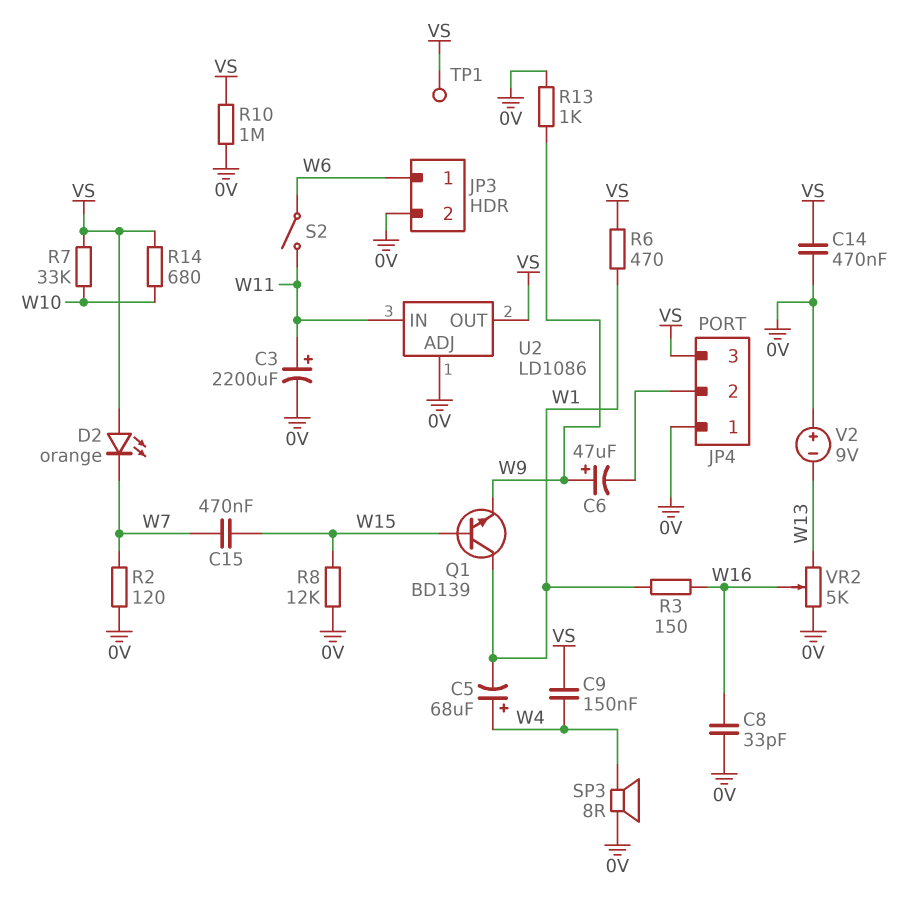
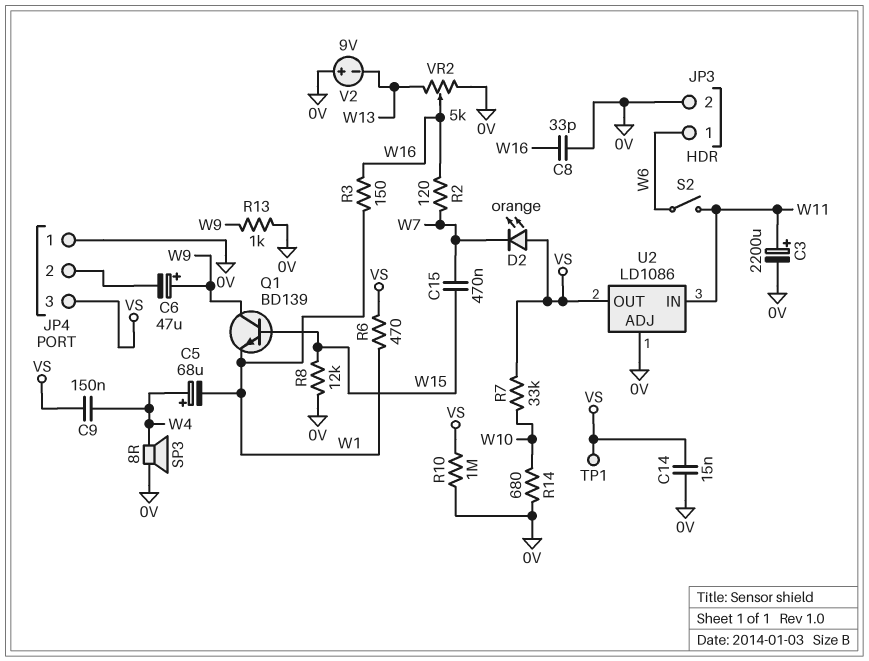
C14: 470nF (0V, VS) -> 15nF (0V, VS)
Q1: NPN BD139 (B W15, C W1, E W9) -> NPN BD139 (B W15, C W9, E W1)
R2: 120 (0V, W7) -> 120 (W7, W16)
R14: 680 (VS, W10) -> 680 (0V, W10)

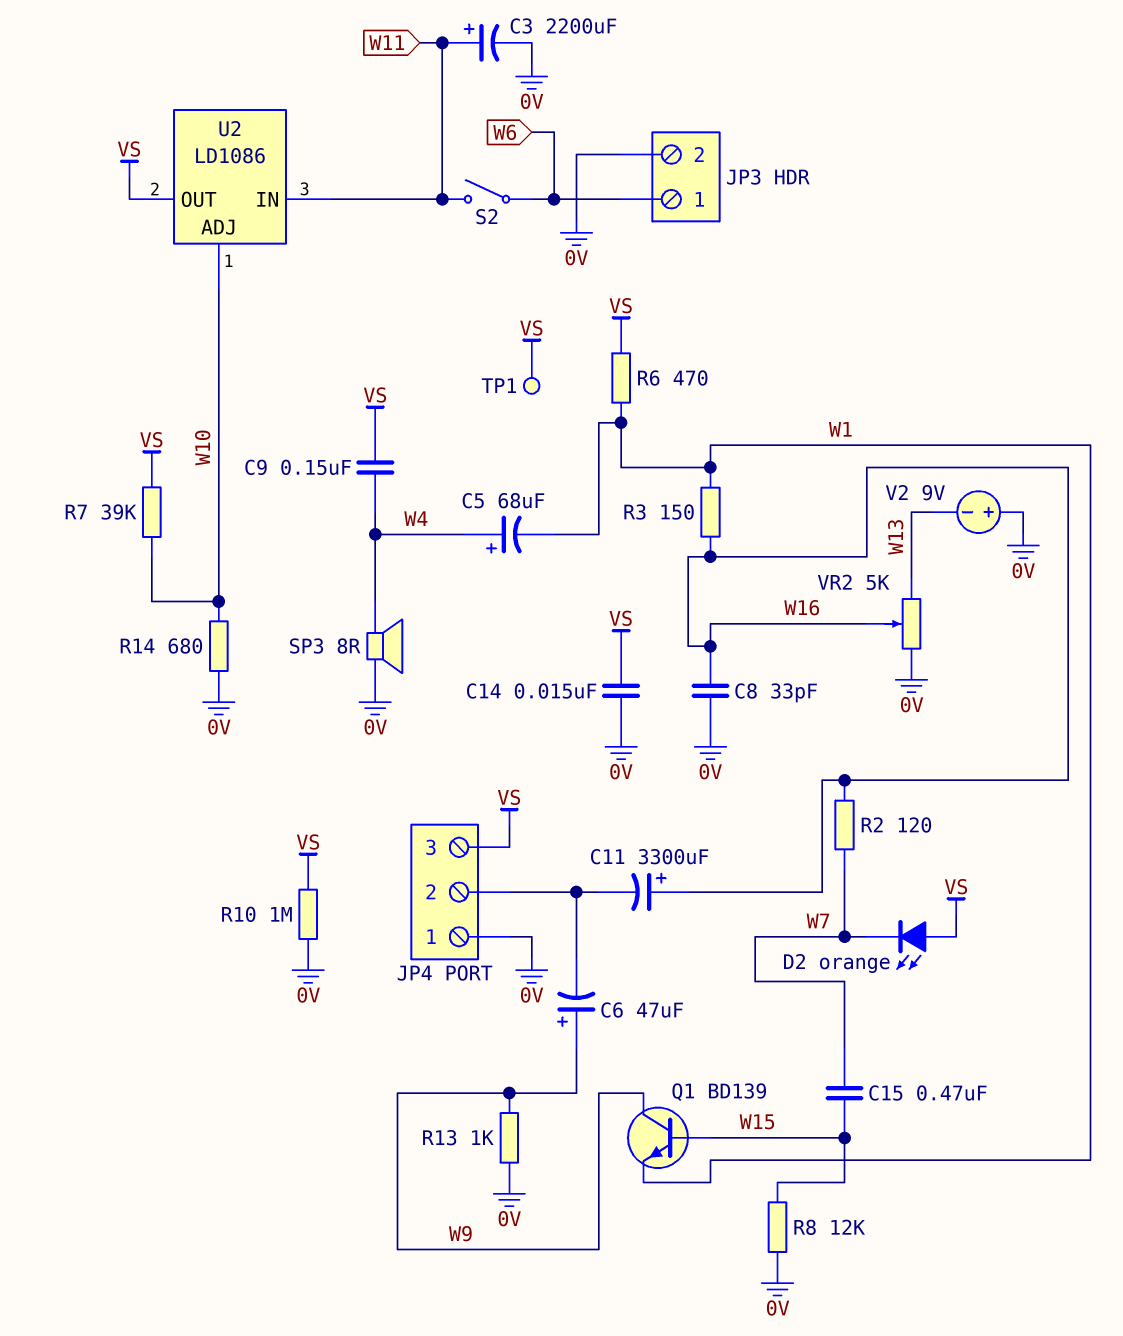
C11: none -> 3300uF (plus W16, minus JP4/2)
R7: 33k (VS, W10) -> 39k (VS, W10)
U2 pin ADJ: 0V -> W10

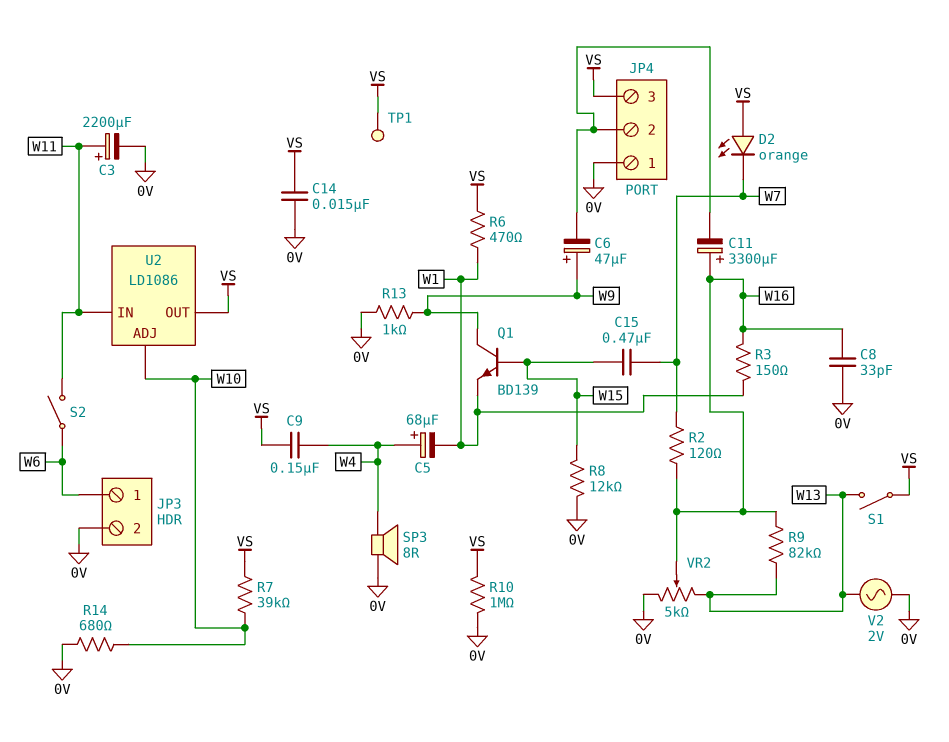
R9: none -> 82k (W13, W16)
S1: none -> switch (VS, W13)
V2: 9V (plus 0V, minus W13) -> AC 2V (0V, W13)

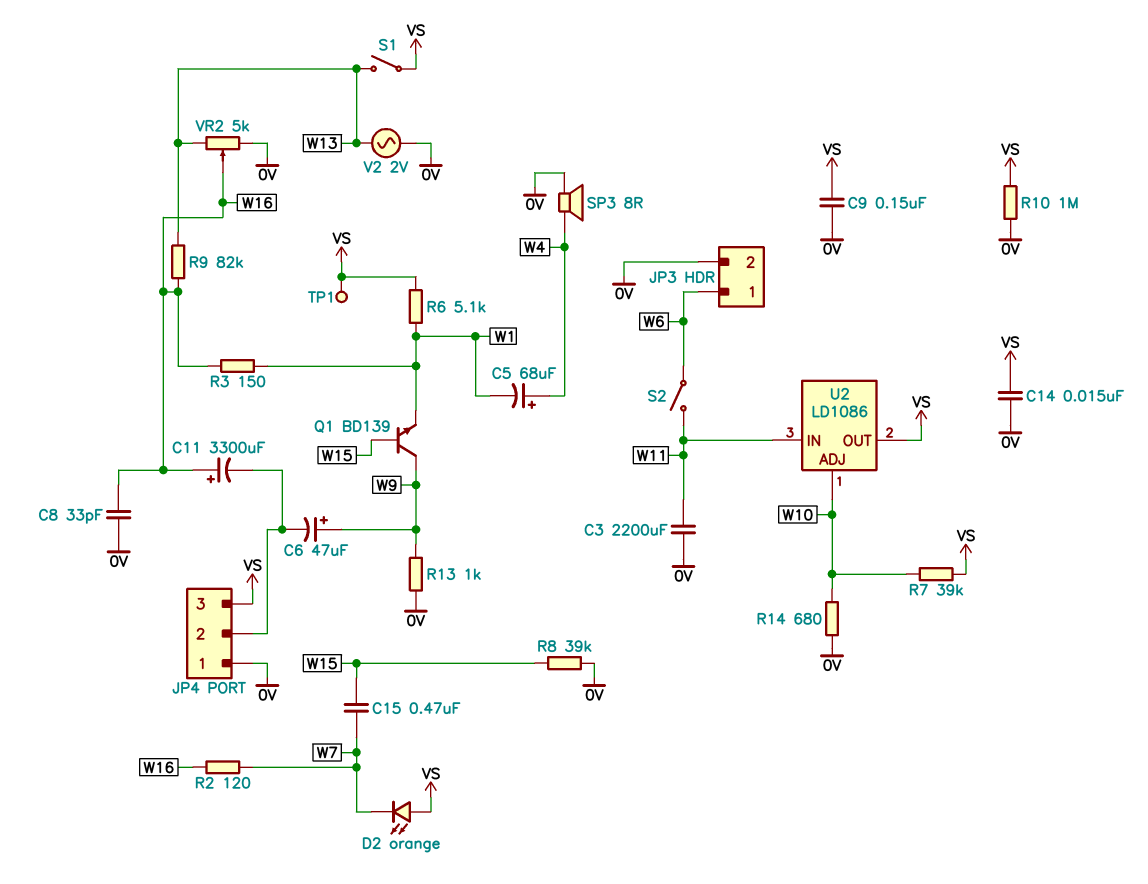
C3: 2200uF (plus W11, minus 0V) -> 2200uF (0V, W11)
C9: 150nF (VS, W4) -> 150nF (0V, VS)
R6: 470 (VS, W1) -> 5.1k (VS, W1)
R8: 12k (0V, W15) -> 39k (0V, W15)

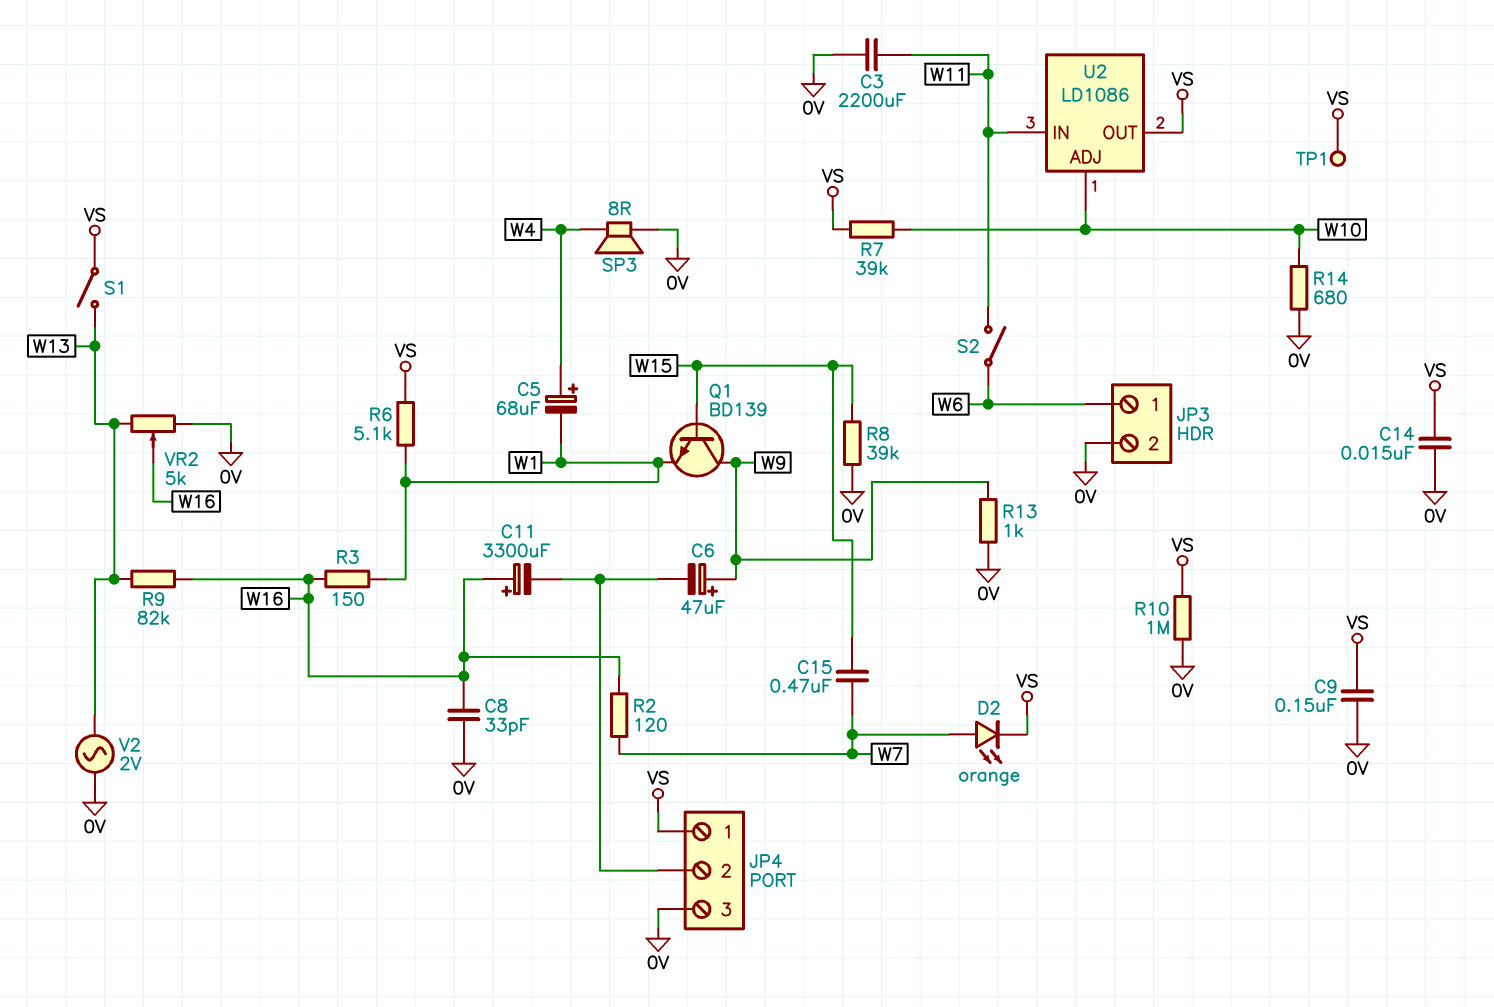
D2: LED orange (A VS, K W7) -> LED orange (A W7, K VS)
JP4 pin 1: 0V -> VS
JP4 pin 3: VS -> 0V

